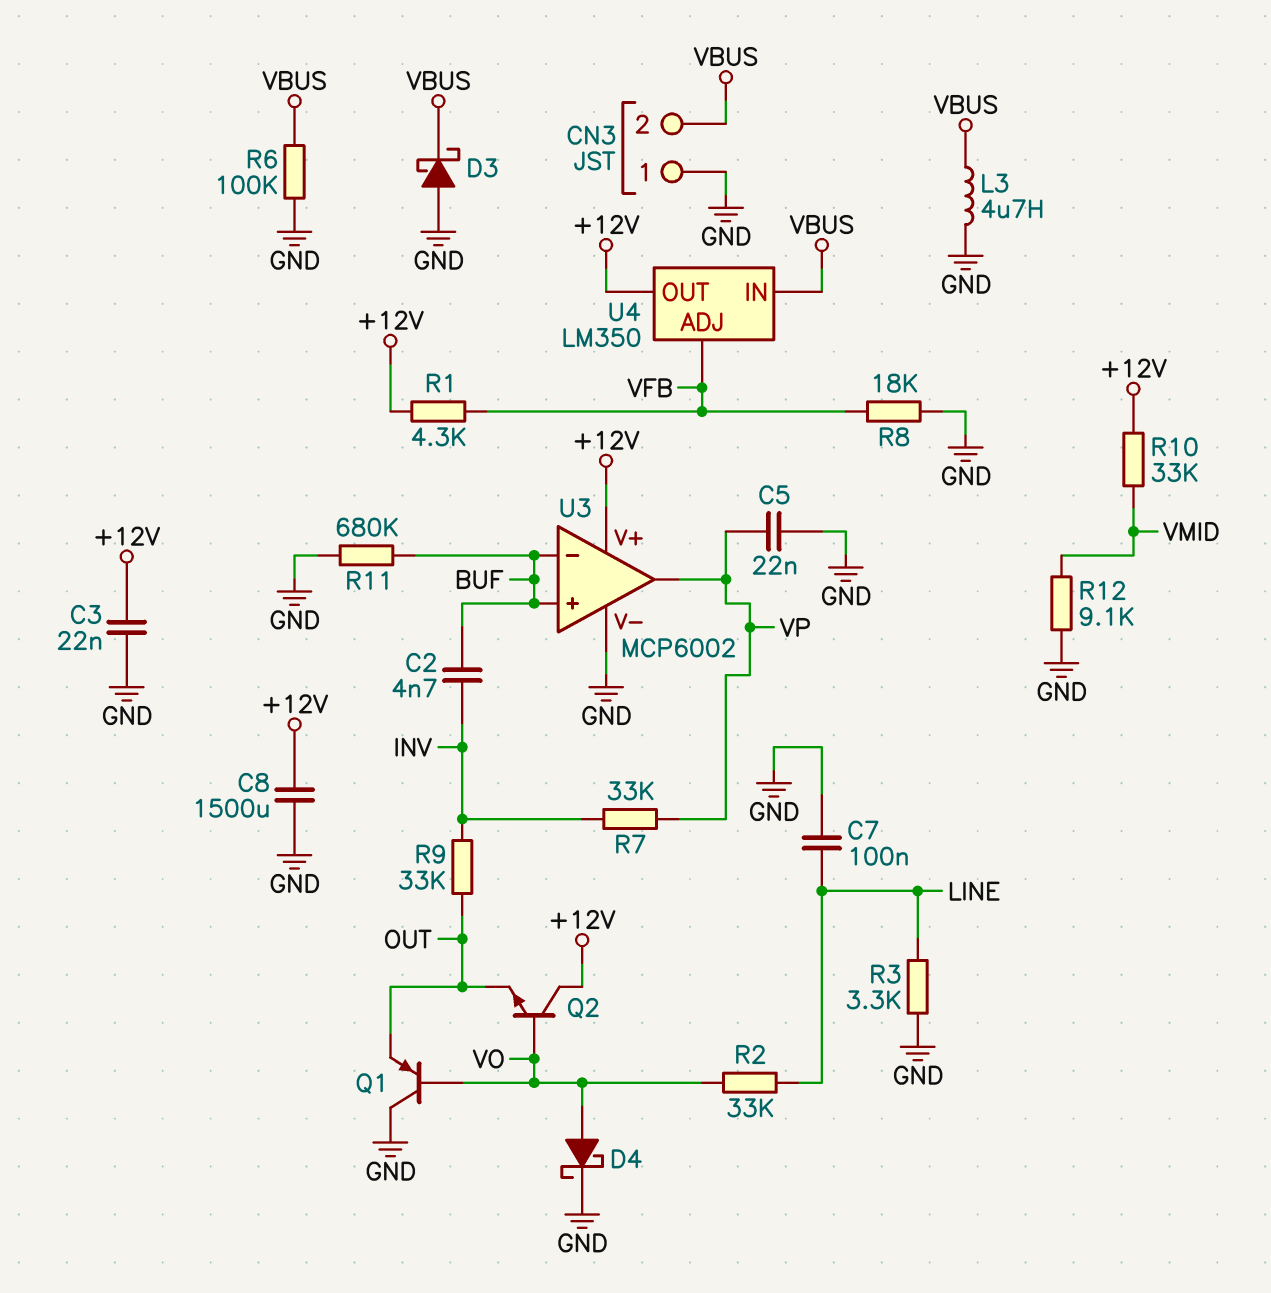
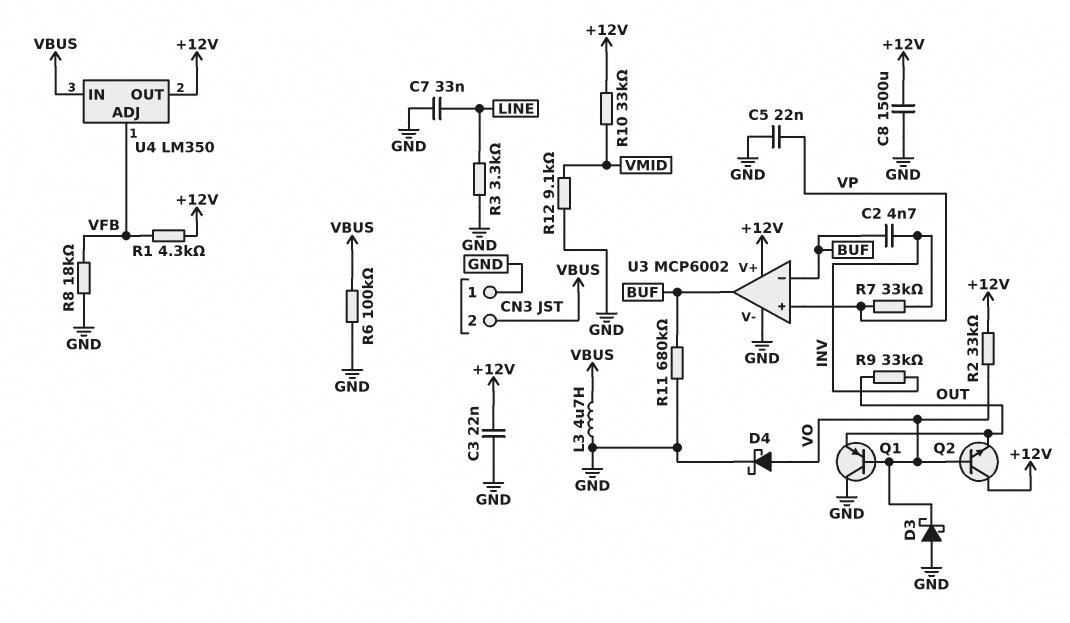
C7: 100nF (GND, LINE) -> 33nF (GND, LINE)
D3: schottky (A GND, K VBUS) -> schottky (A GND, K VO)
R2: 33k (LINE, VO) -> 33k (+12V, VO)
U3 pin in+: BUF -> VP
U3 pin out: VP -> BUF

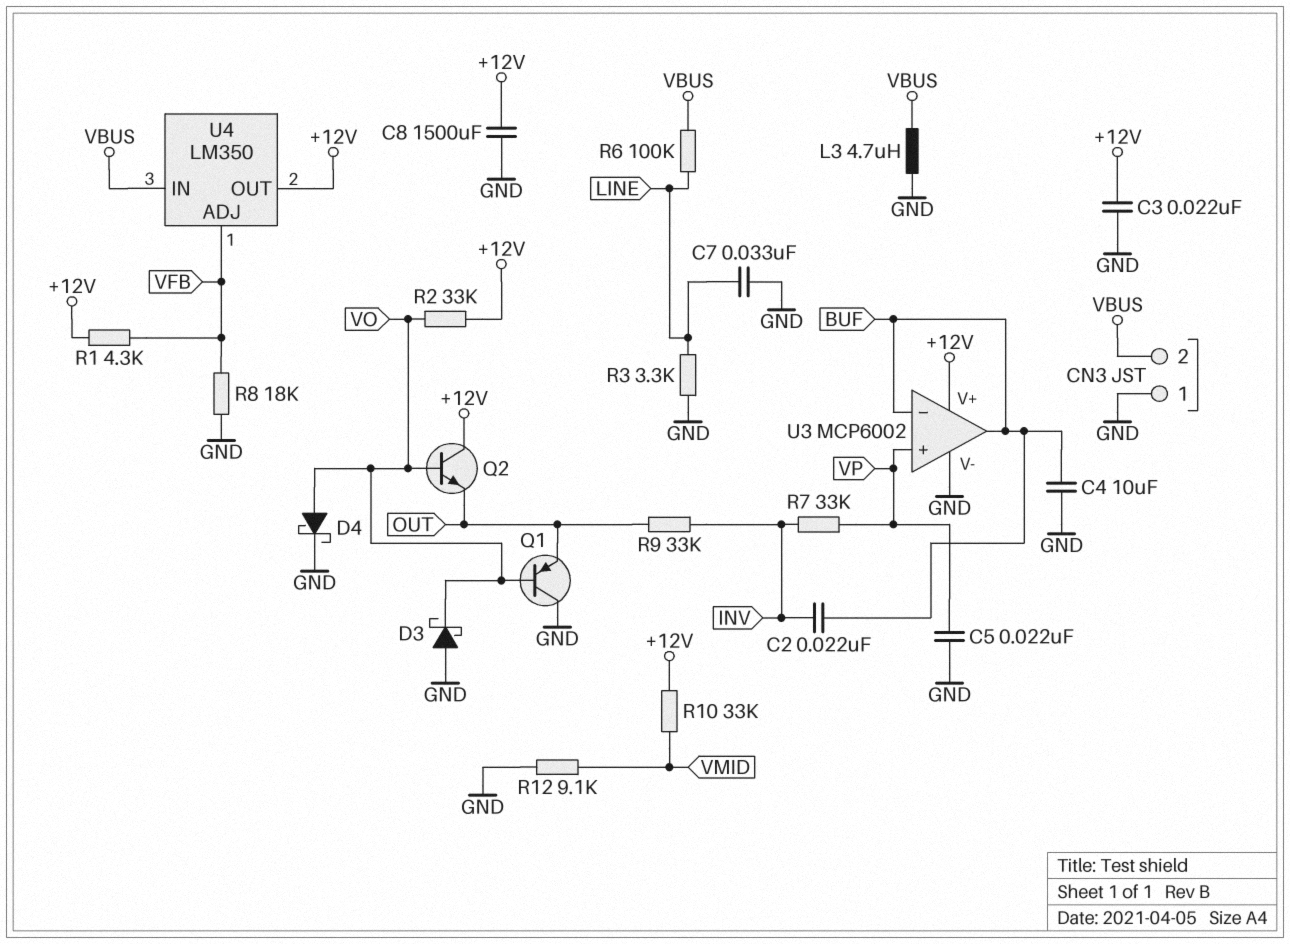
C2: 4.7nF (BUF, INV) -> 22nF (BUF, INV)
C4: none -> 10uF (BUF, GND)
R6: 100k (GND, VBUS) -> 100k (LINE, VBUS)
R11: 680k (BUF, GND) -> none

